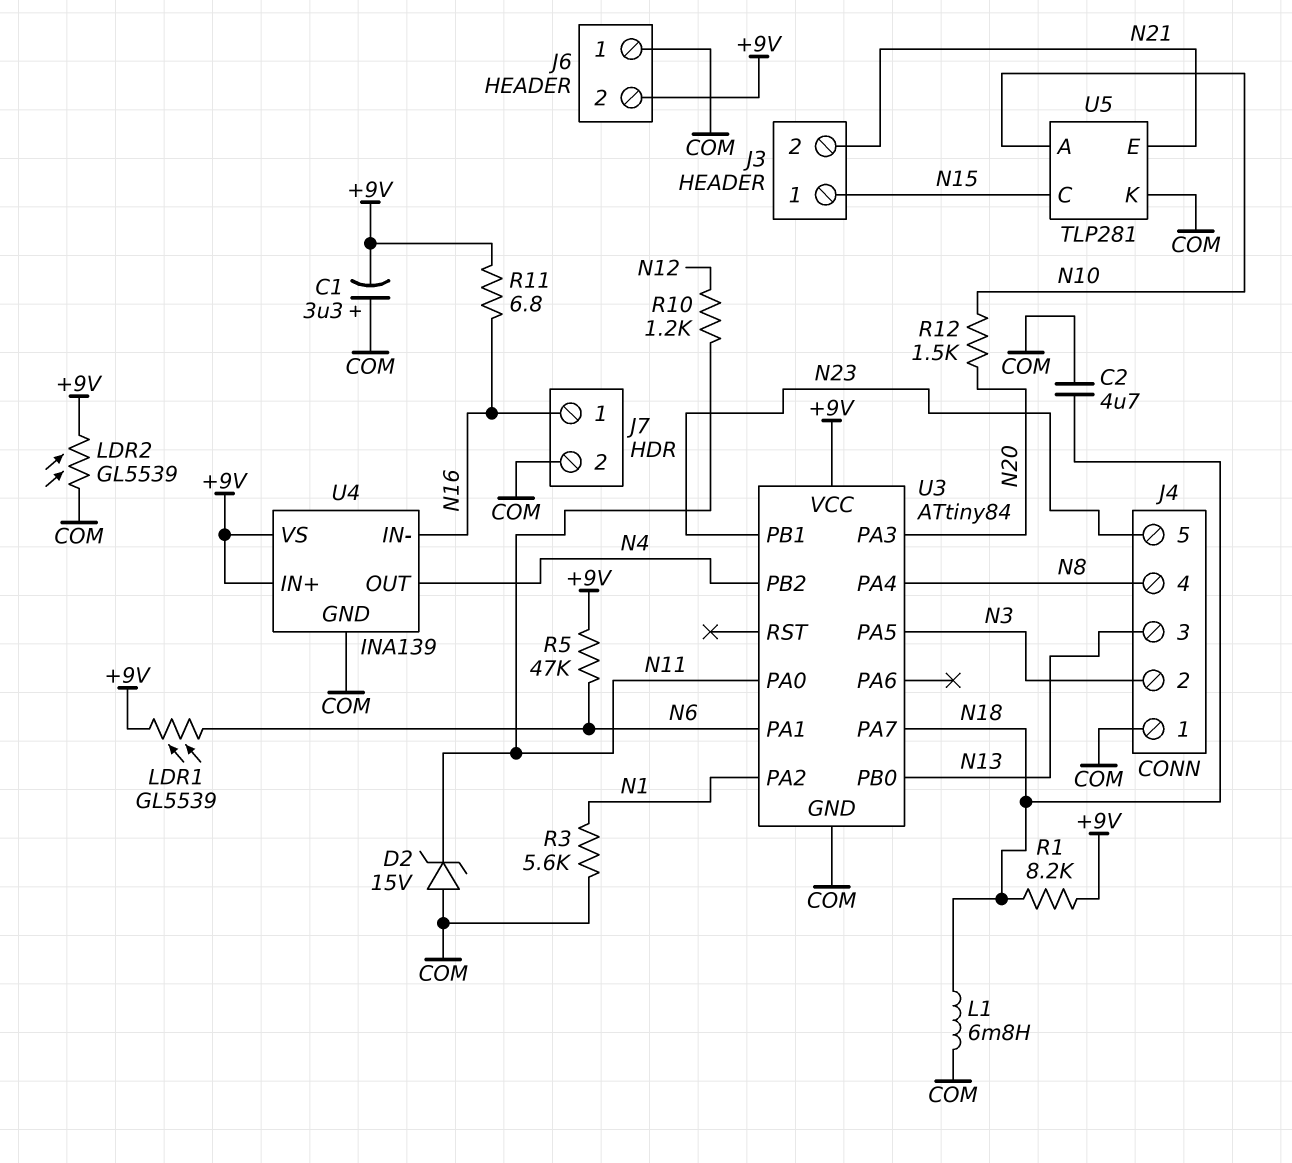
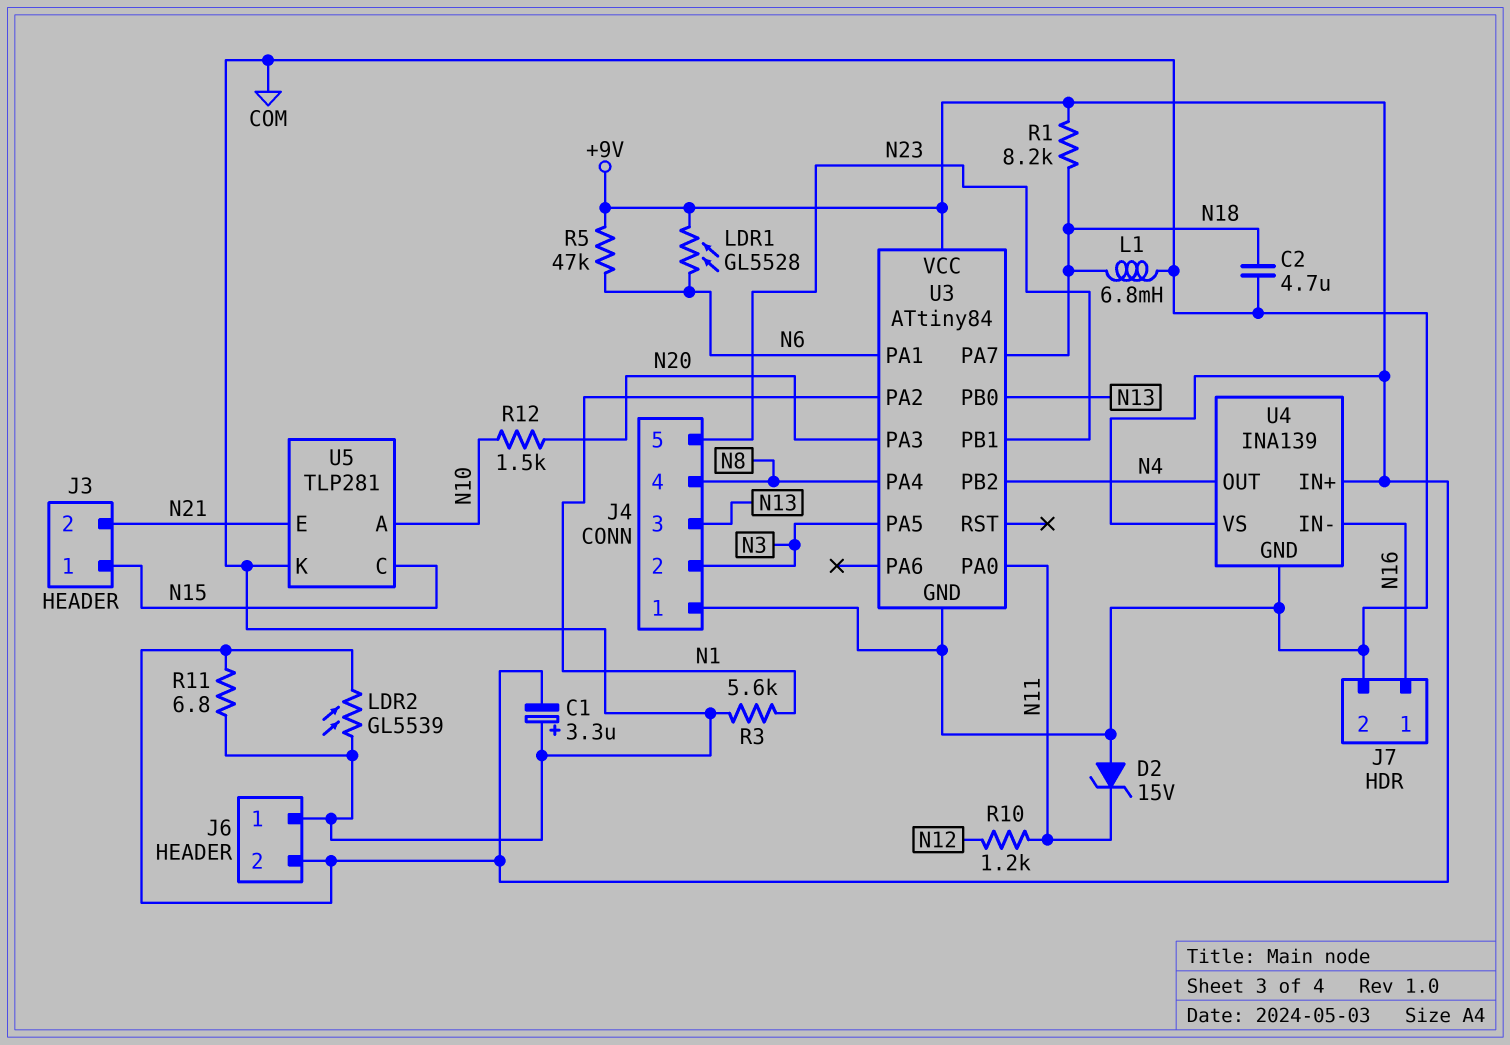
LDR1: GL5539 (+9V, N6) -> GL5528 (+9V, N6)
R11: 6.8 (+9V, N16) -> 6.8 (+9V, COM)

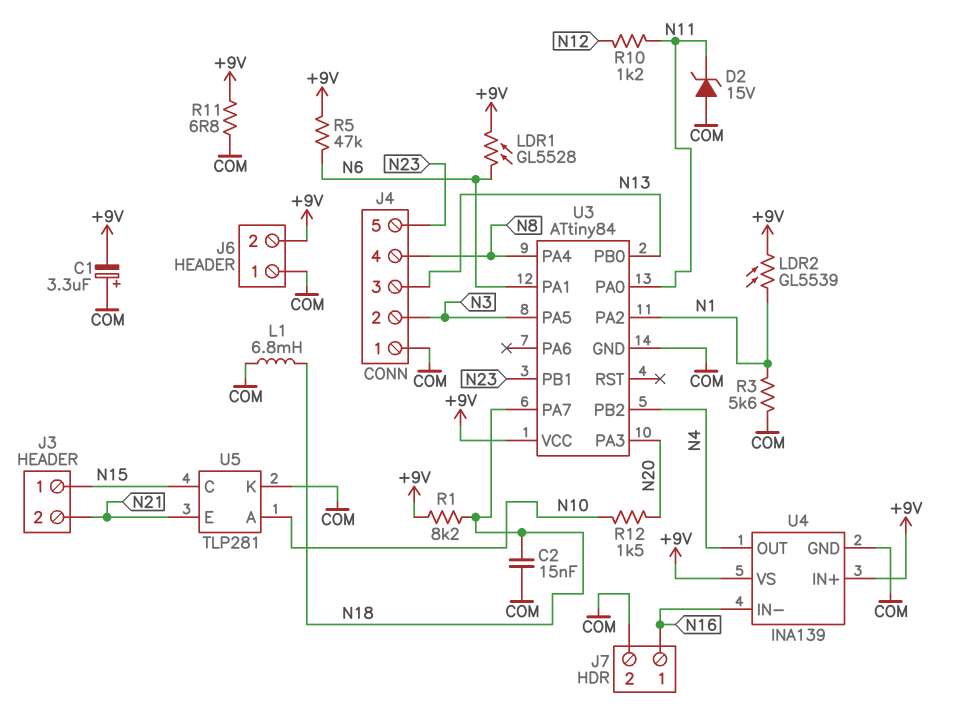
C2: 4.7uF (COM, N18) -> 15nF (COM, N18)
LDR2: GL5539 (+9V, COM) -> GL5539 (+9V, N1)

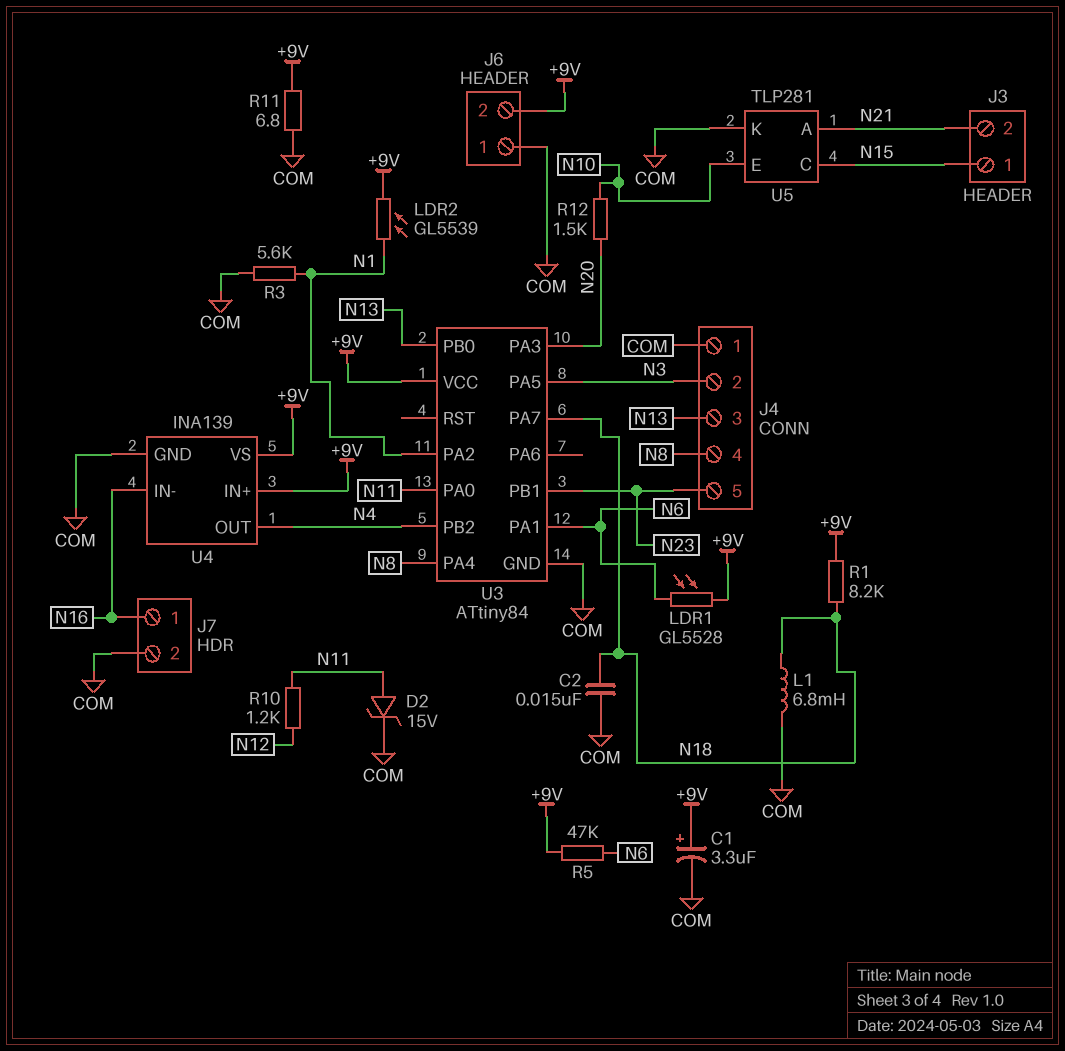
C1: 3.3uF (plus COM, minus +9V) -> 3.3uF (plus +9V, minus COM)
D2: zener 15V (A COM, K N11) -> zener 15V (A N11, K COM)
U5 pin A: N10 -> N21
U5 pin E: N21 -> N10

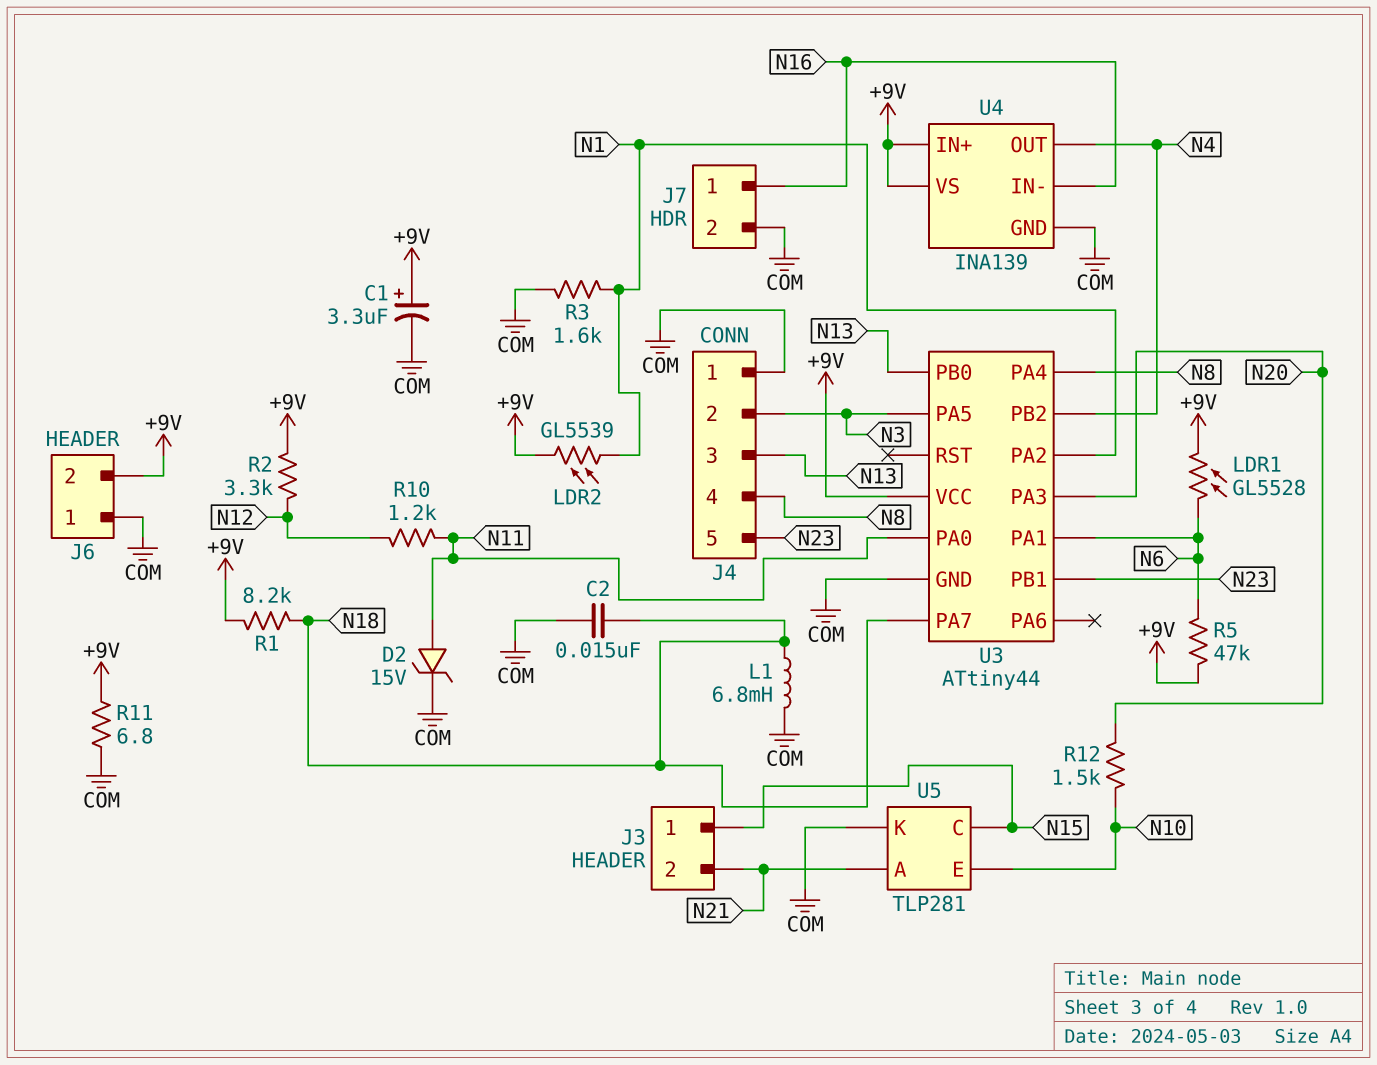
R2: none -> 3.3k (+9V, N12)
R3: 5.6k (COM, N1) -> 1.6k (COM, N1)
U3: ATtiny84 -> ATtiny44

